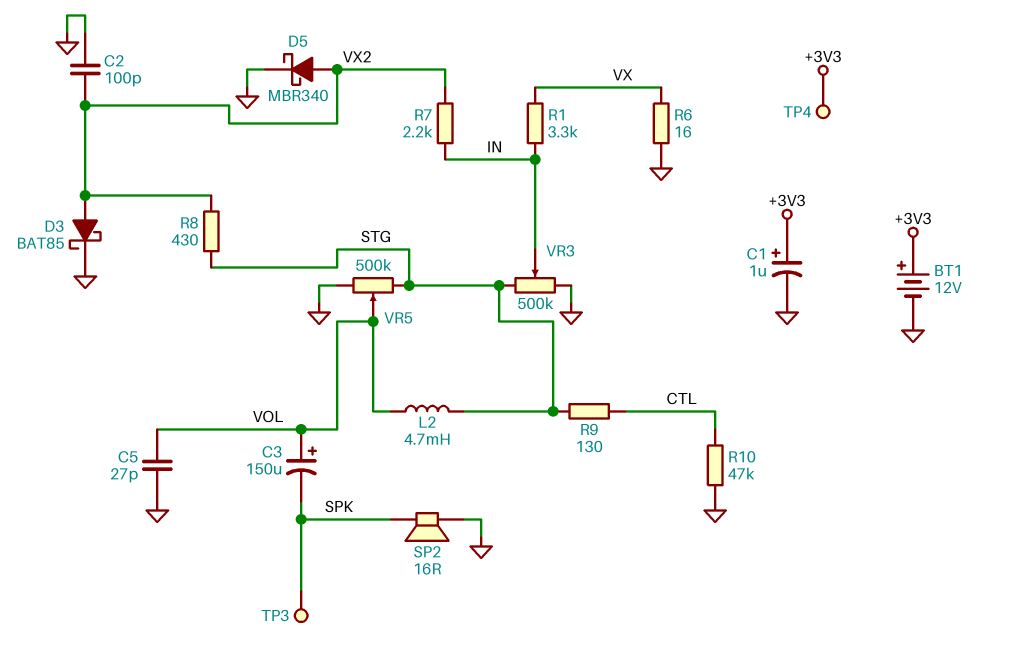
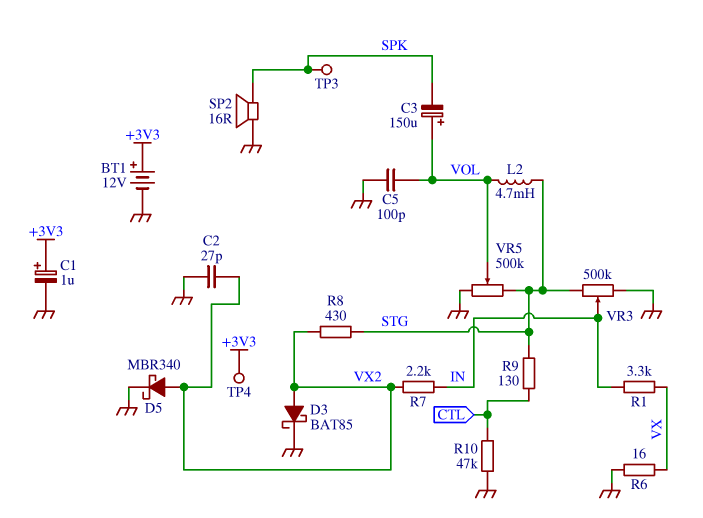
C2: 100pF (GND, VX2) -> 27pF (GND, VX2)
C5: 27pF (GND, VOL) -> 100pF (GND, VOL)

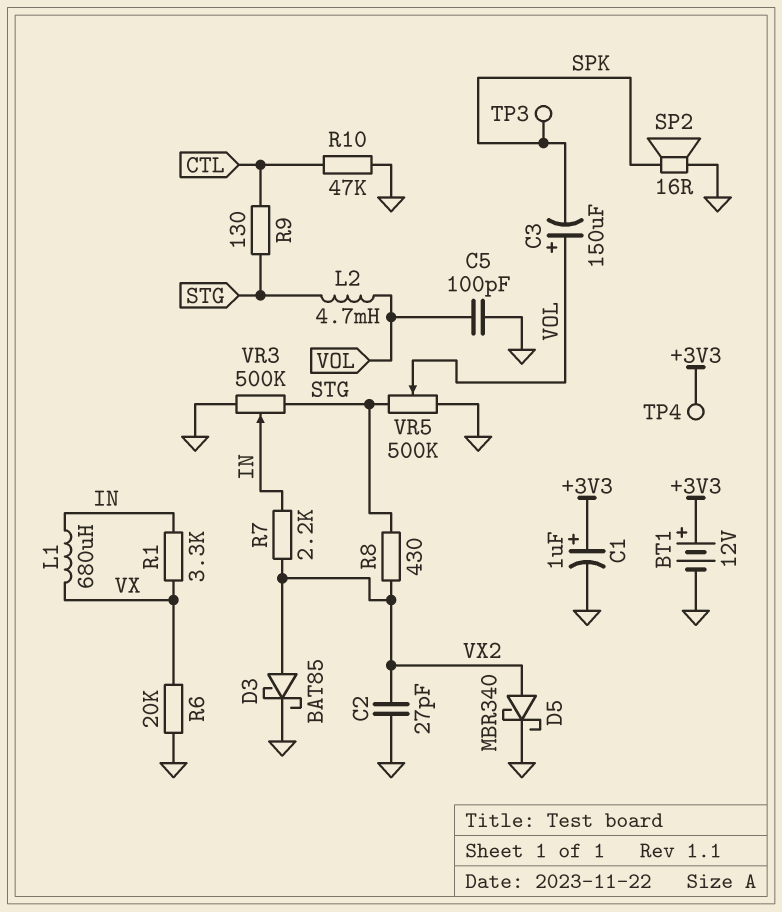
L1: none -> 680uH (IN, VX)
R6: 16 (GND, VX) -> 20k (GND, VX)

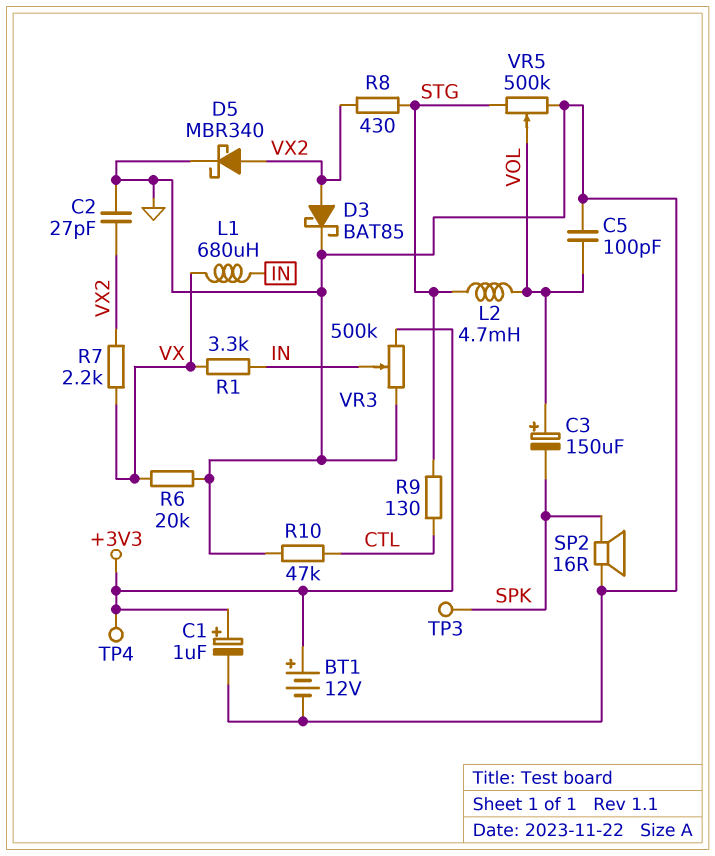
R7: 2.2k (IN, VX2) -> 2.2k (VX, VX2)
VR3: 500k (GND, STG, wiper IN) -> 500k (+3V3, GND, wiper IN)

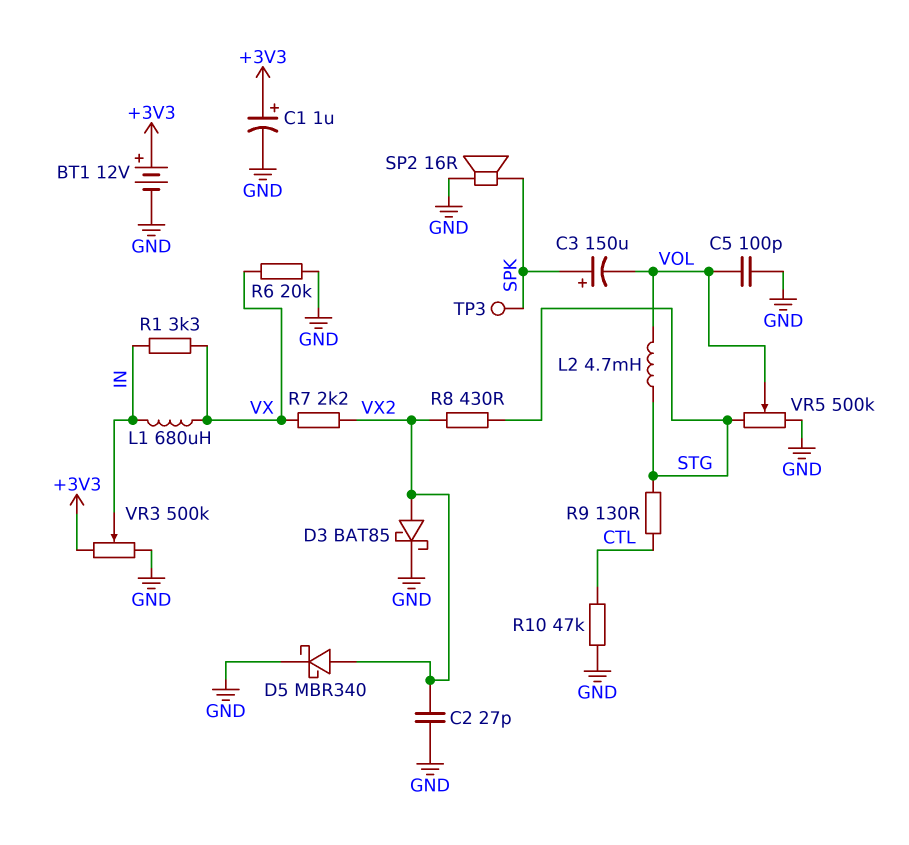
C3: 150uF (plus VOL, minus SPK) -> 150uF (plus SPK, minus VOL)
TP4: test point (+3V3) -> none

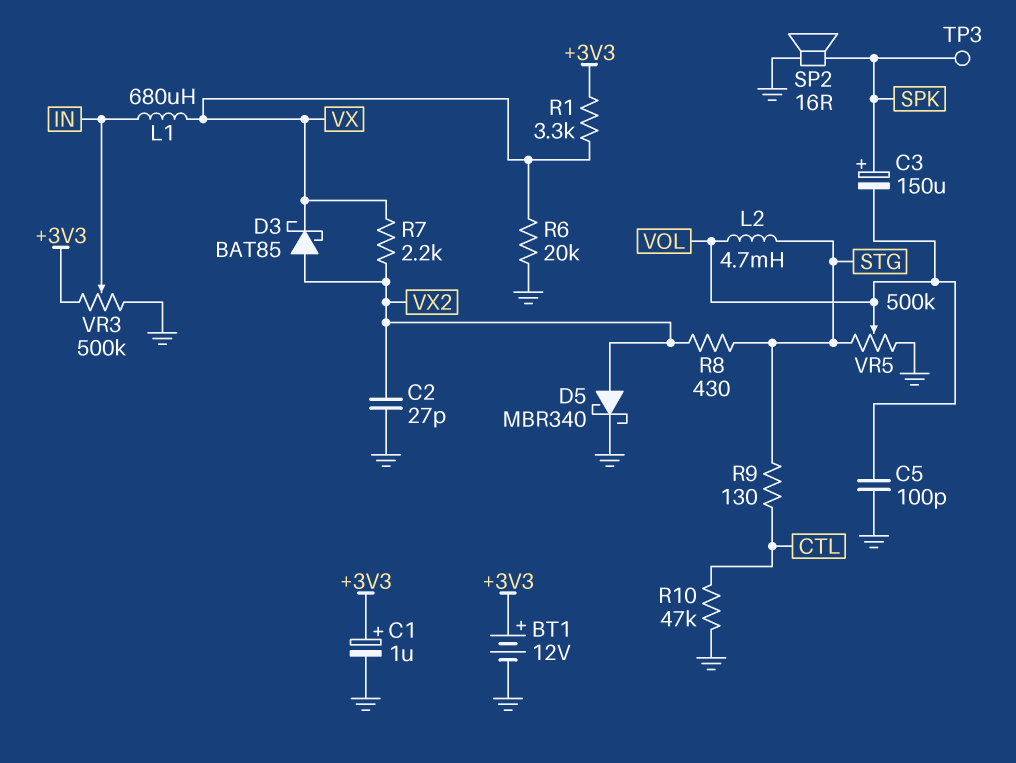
D3: schottky BAT85 (A VX2, K GND) -> schottky BAT85 (A VX2, K VX)
R1: 3.3k (IN, VX) -> 3.3k (+3V3, VX)

